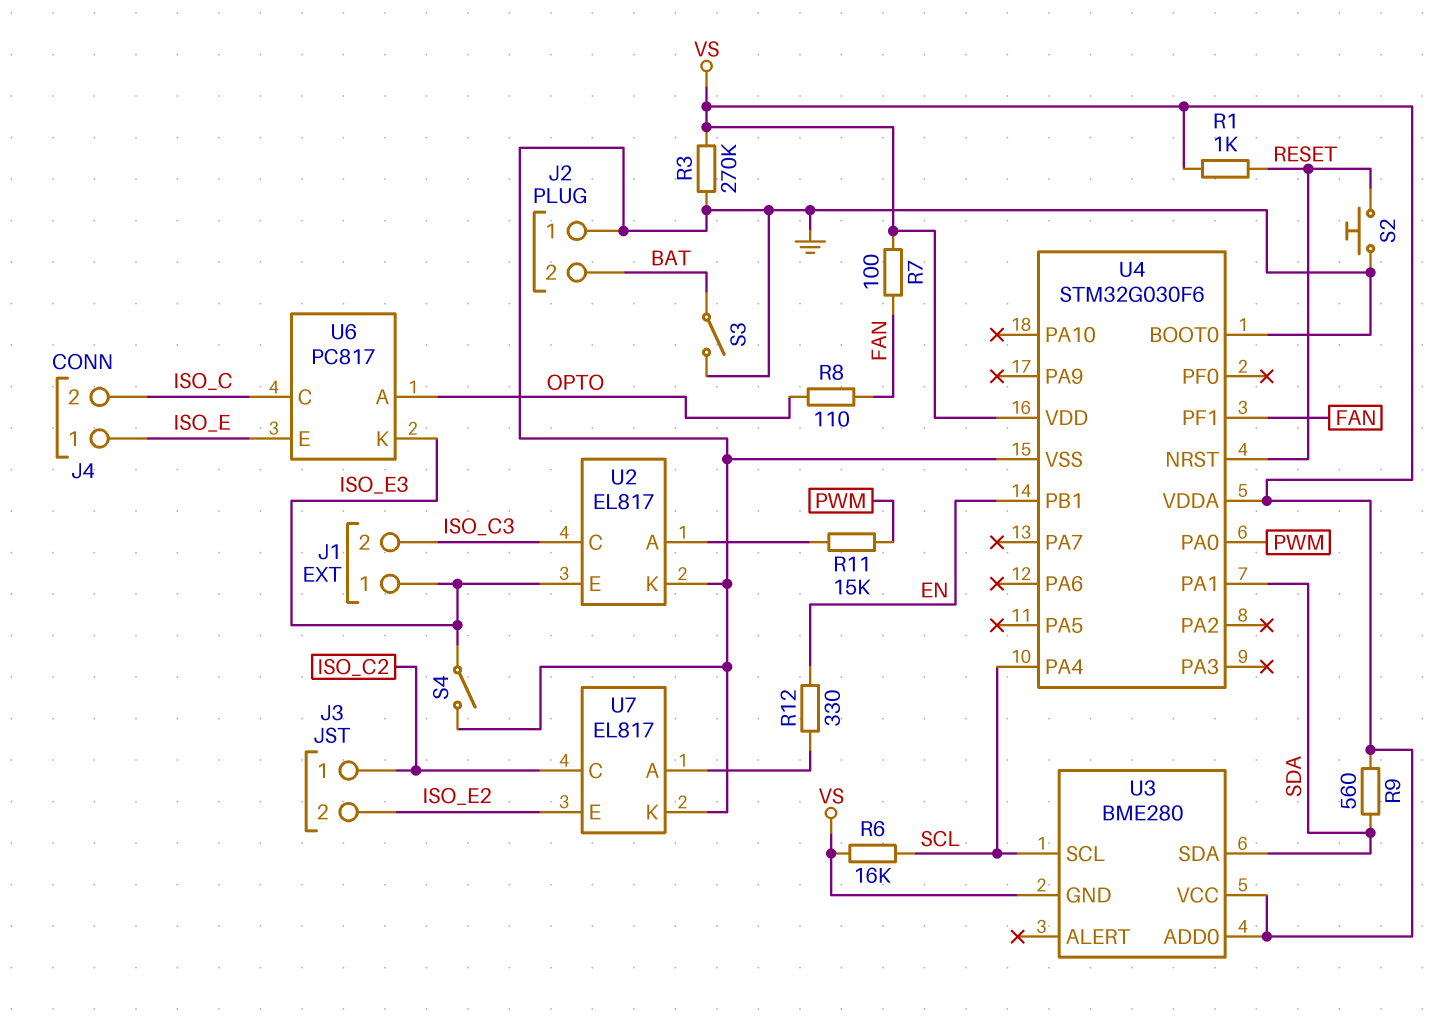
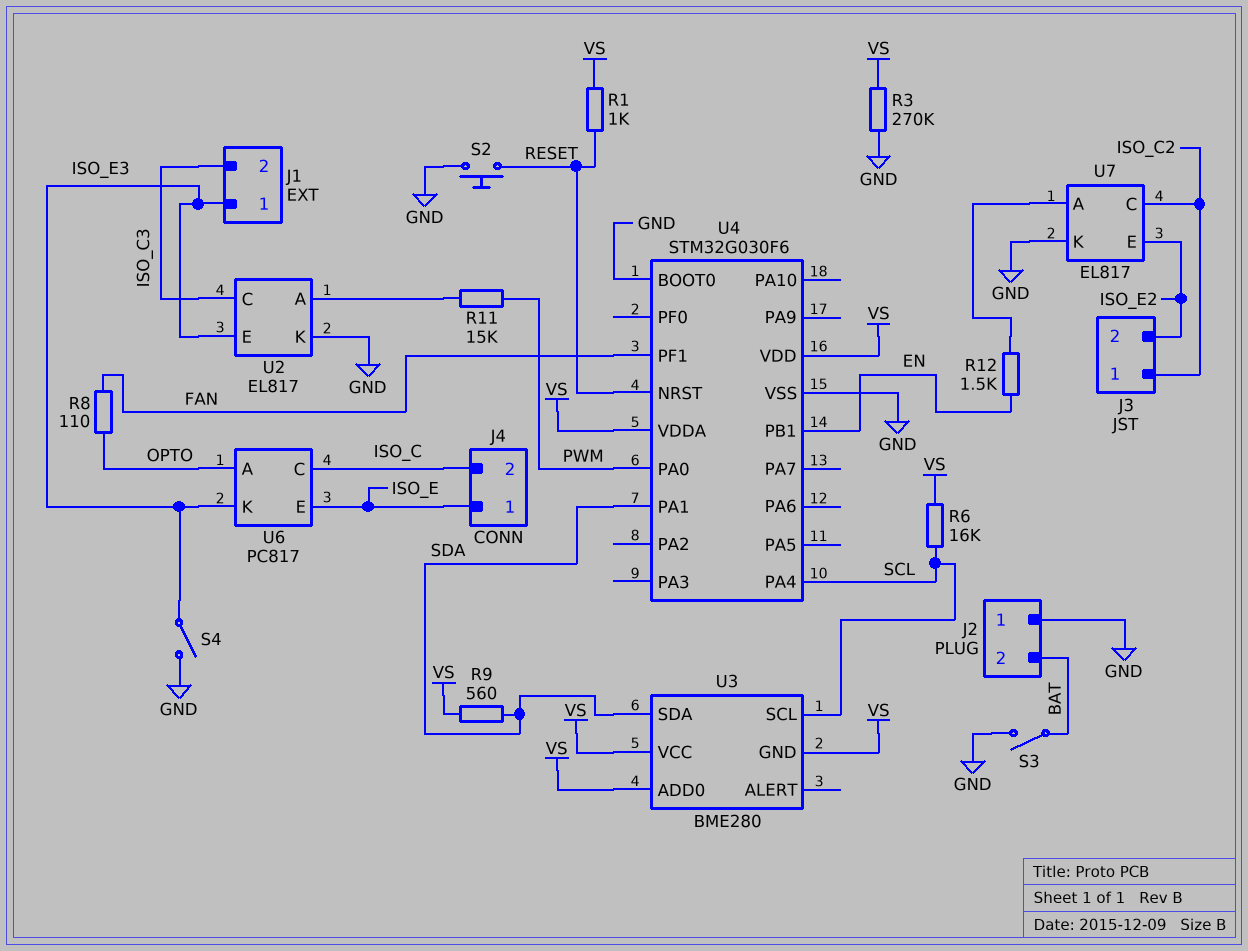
R7: 100 (FAN, VS) -> none
R12: 330 (EN, U7/A) -> 1.5k (EN, U7/A)

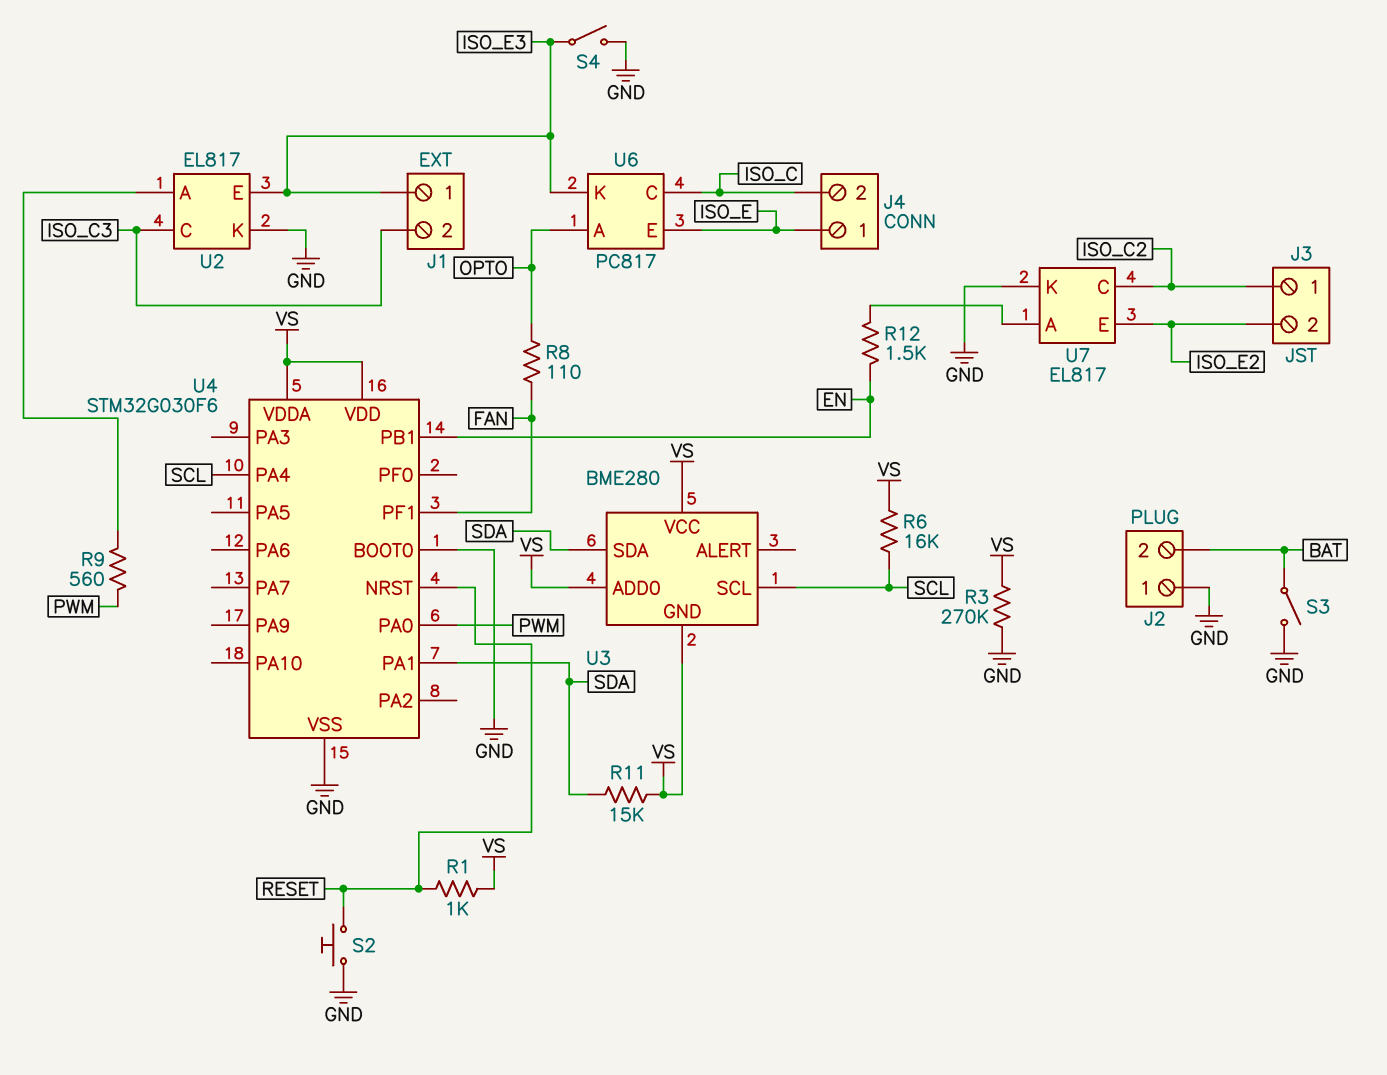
R9: 560 (SDA, VS) -> 560 (PWM, U2/A)
R11: 15k (PWM, U2/A) -> 15k (SDA, VS)

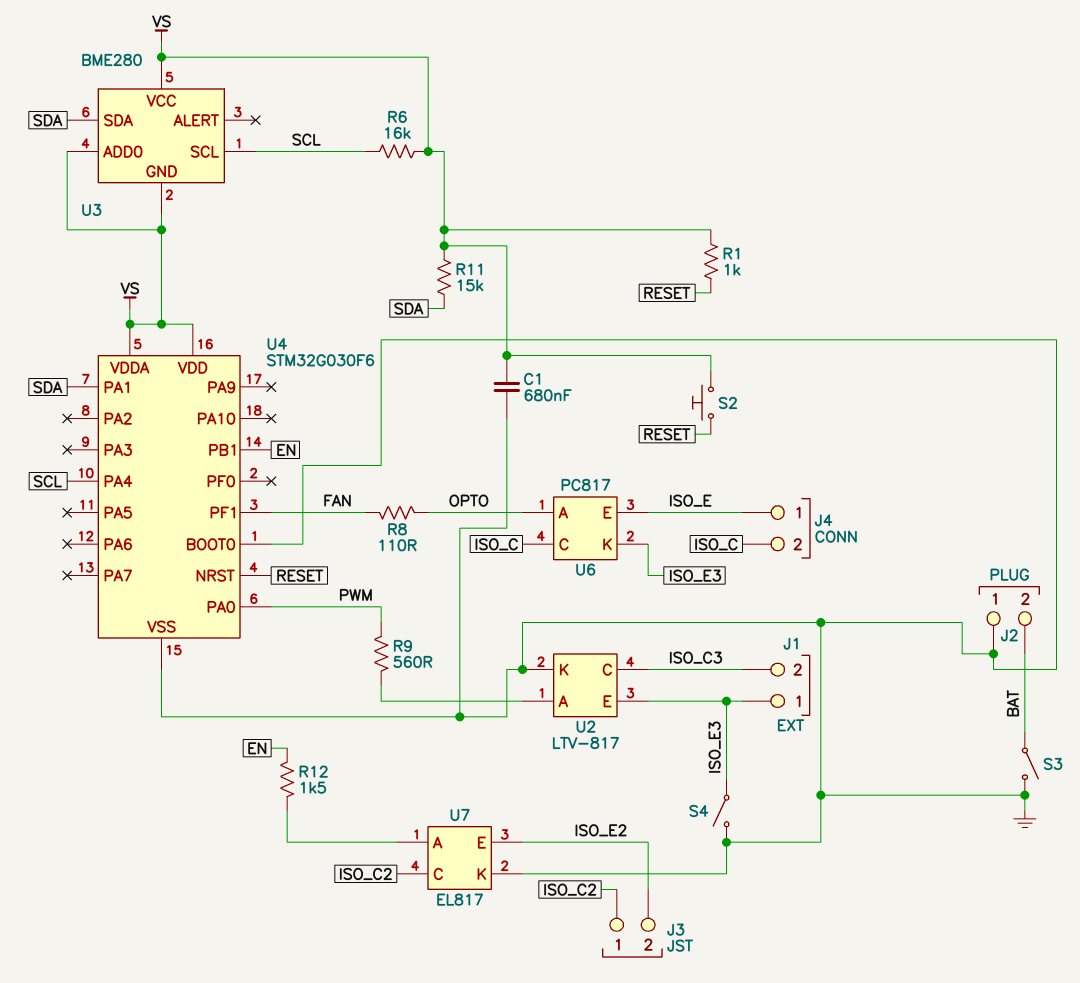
C1: none -> 680nF (GND, VS)
R3: 270k (GND, VS) -> none
S2: button (GND, RESET) -> button (RESET, VS)
U2: EL817 -> LTV-817

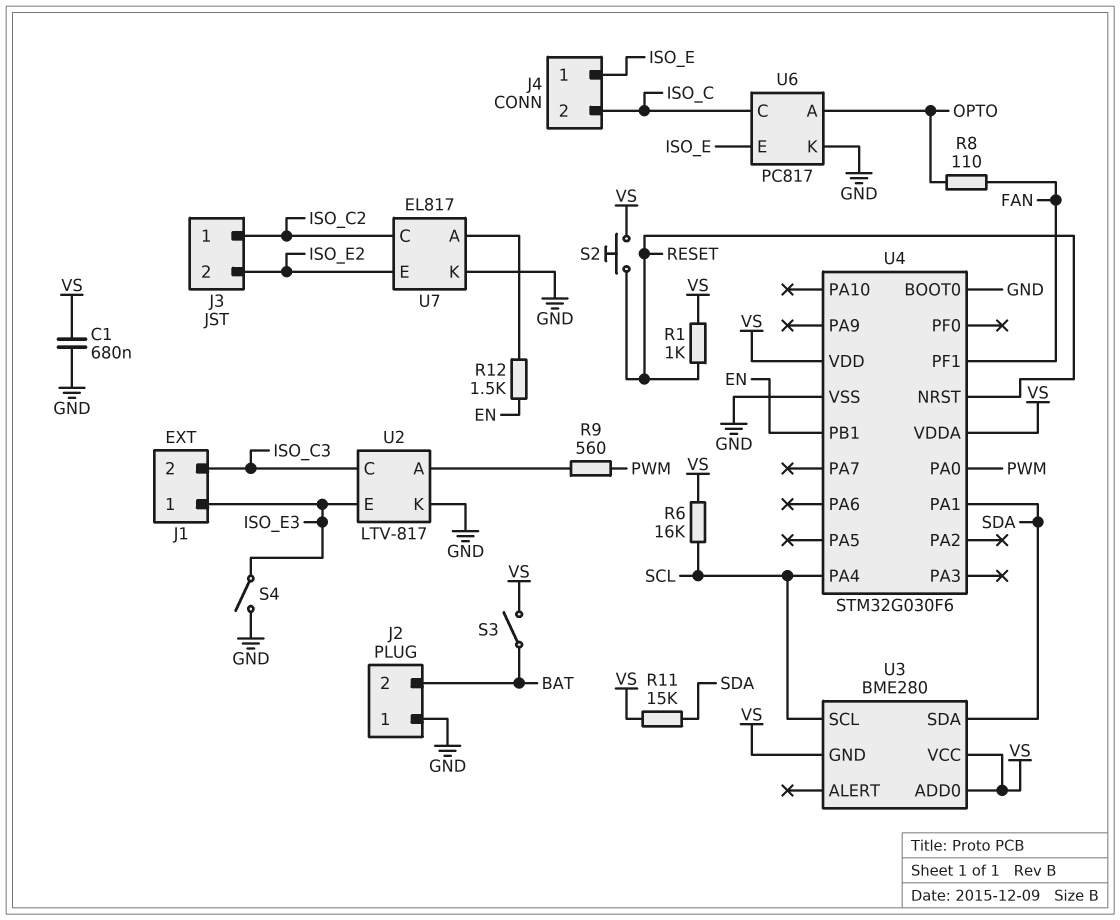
S3: switch (BAT, GND) -> switch (BAT, VS)
U6 pin K: ISO_E3 -> GND

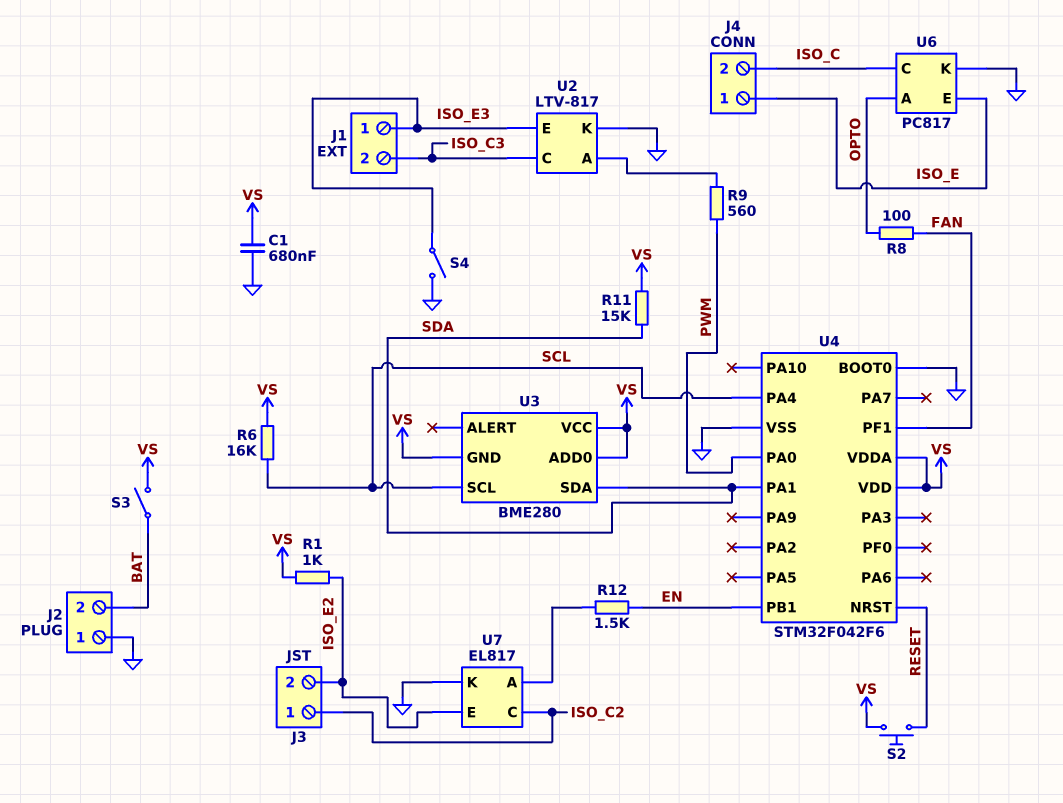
R1: 1k (RESET, VS) -> 1k (ISO_E2, VS)
R8: 110 (FAN, OPTO) -> 100 (FAN, OPTO)
U4: STM32G030F6 -> STM32F042F6

